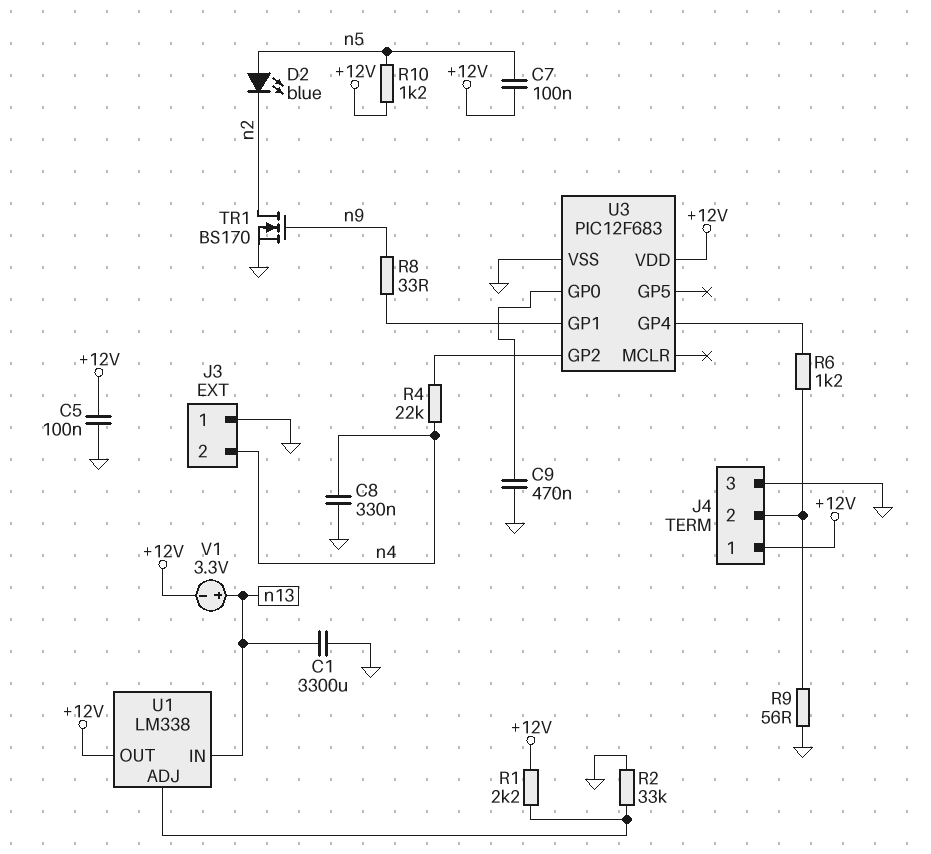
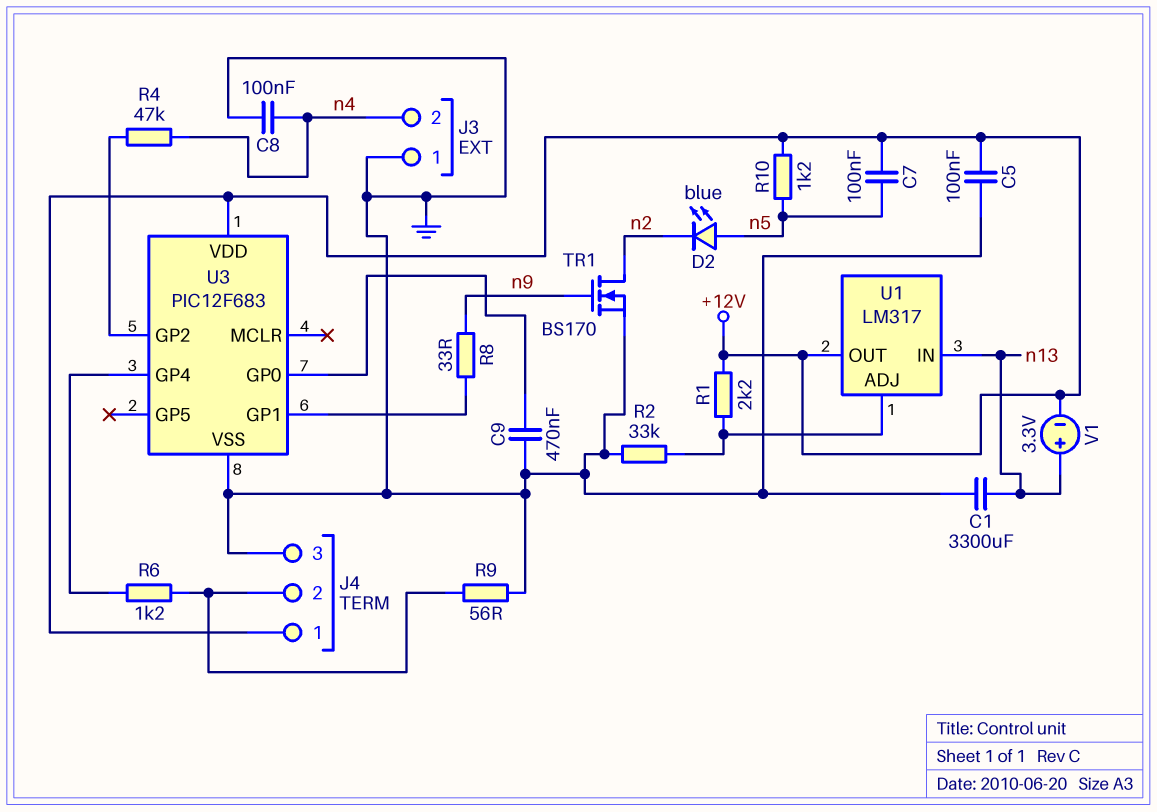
C8: 330nF (GND, n4) -> 100nF (GND, n4)
R4: 22k (U3/GP2, n4) -> 47k (U3/GP2, n4)
U1: LM338 -> LM317

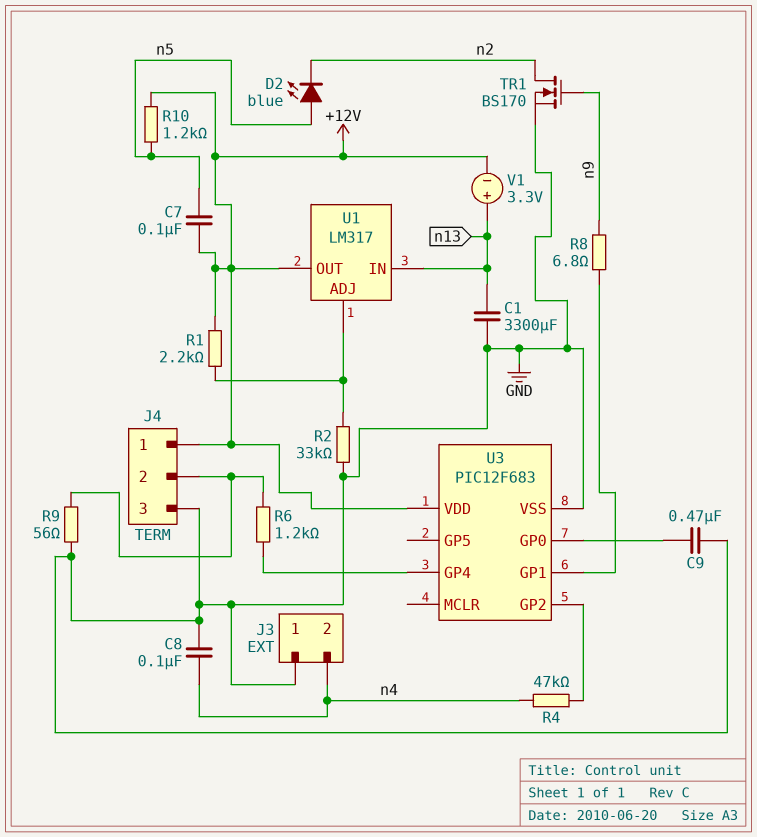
C5: 100nF (+12V, GND) -> none
R8: 33 (U3/GP1, n9) -> 6.8 (U3/GP1, n9)

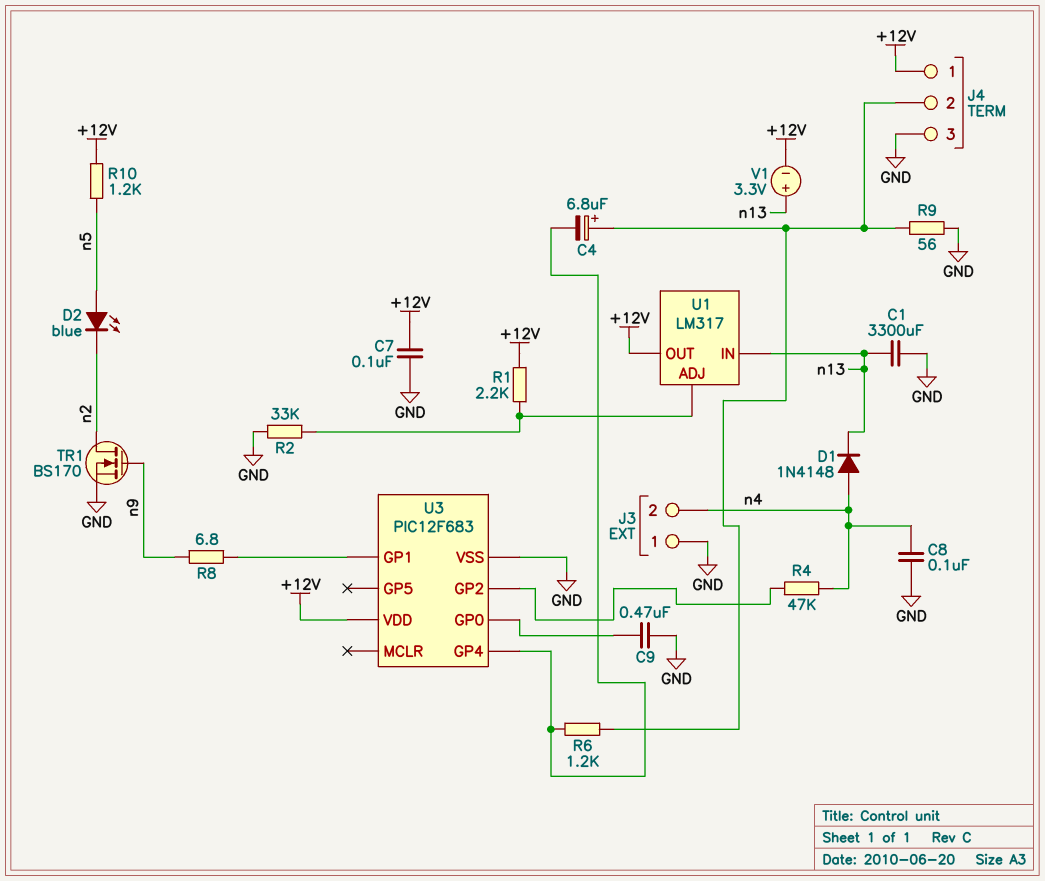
C4: none -> 6.8uF (plus J4/2, minus U3/GP4)
C7: 100nF (+12V, n5) -> 100nF (+12V, GND)
D1: none -> diode 1N4148 (A n4, K n13)

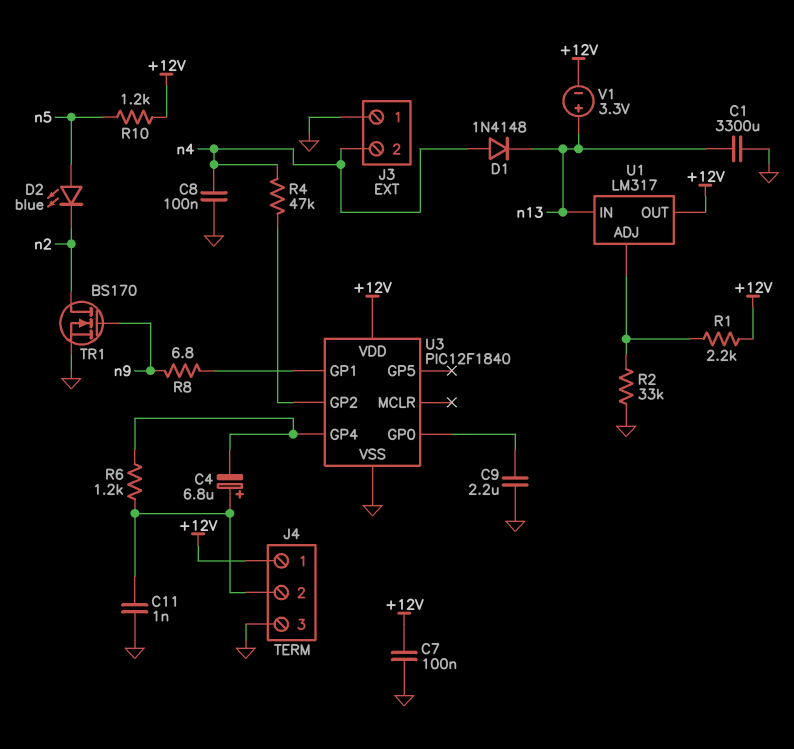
C9: 470nF (GND, U3/GP0) -> 2.2uF (GND, U3/GP0)
C11: none -> 1nF (GND, J4/2)
R9: 56 (GND, J4/2) -> none
U3: PIC12F683 -> PIC12F1840

